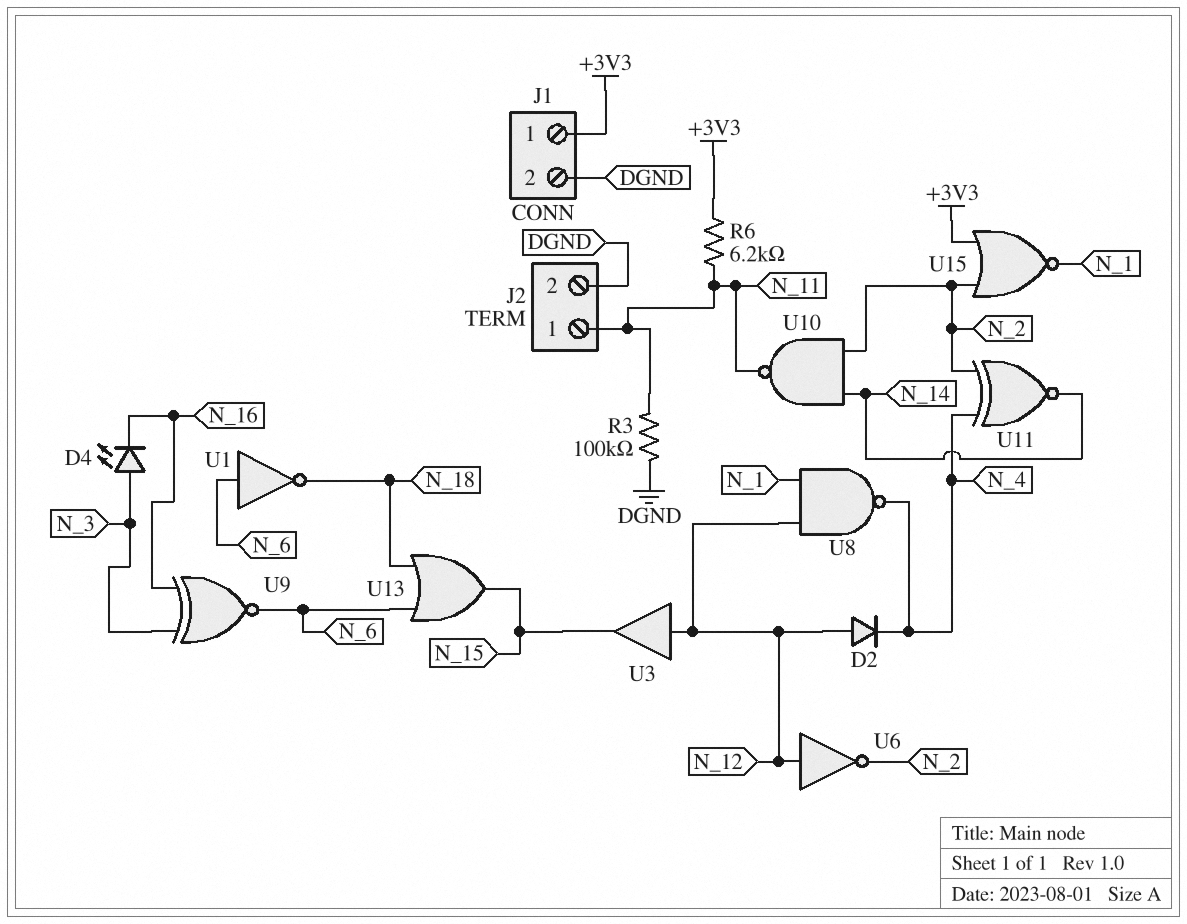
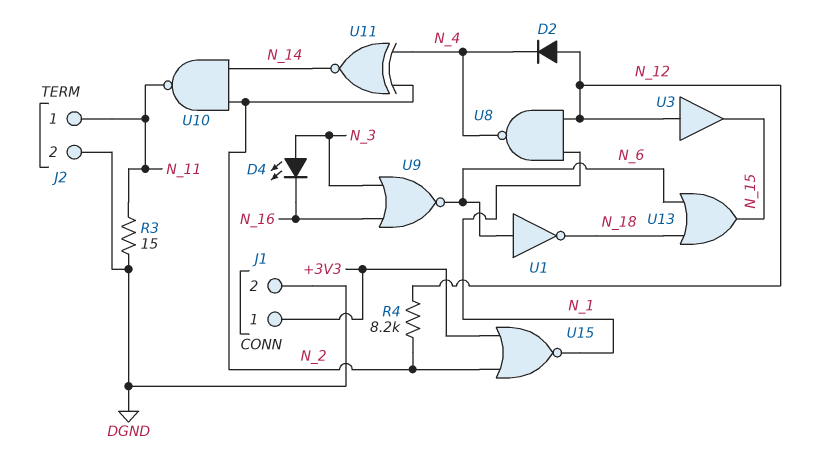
R3: 100k (DGND, N_11) -> 15 (DGND, N_11)
R4: none -> 8.2k (N_2, N_12)
R6: 6.2k (+3V3, N_11) -> none
U6: NOT (in N_12, out N_2) -> none
U9: XNOR (in N_3, in N_16, out N_6) -> NOR (in N_3, in N_16, out N_6)

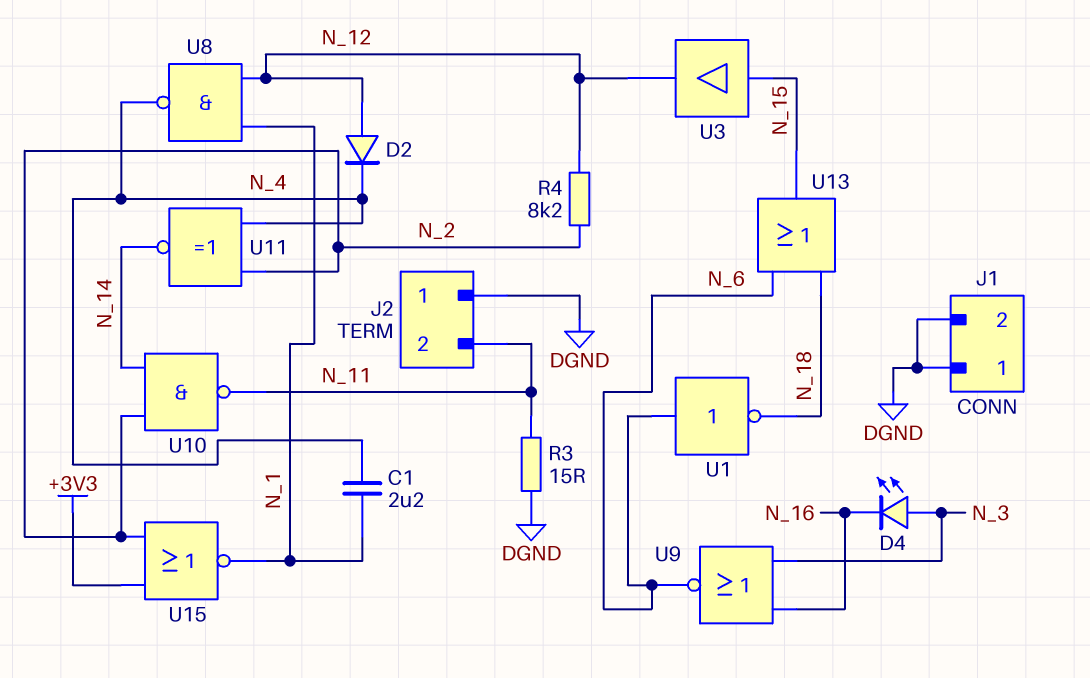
C1: none -> 2.2uF (N_1, N_4)
J1 pin 1: +3V3 -> DGND
J2 pin 1: N_11 -> DGND
J2 pin 2: DGND -> N_11
U3: buffer (in N_12, out N_15) -> buffer (in N_15, out N_12)

